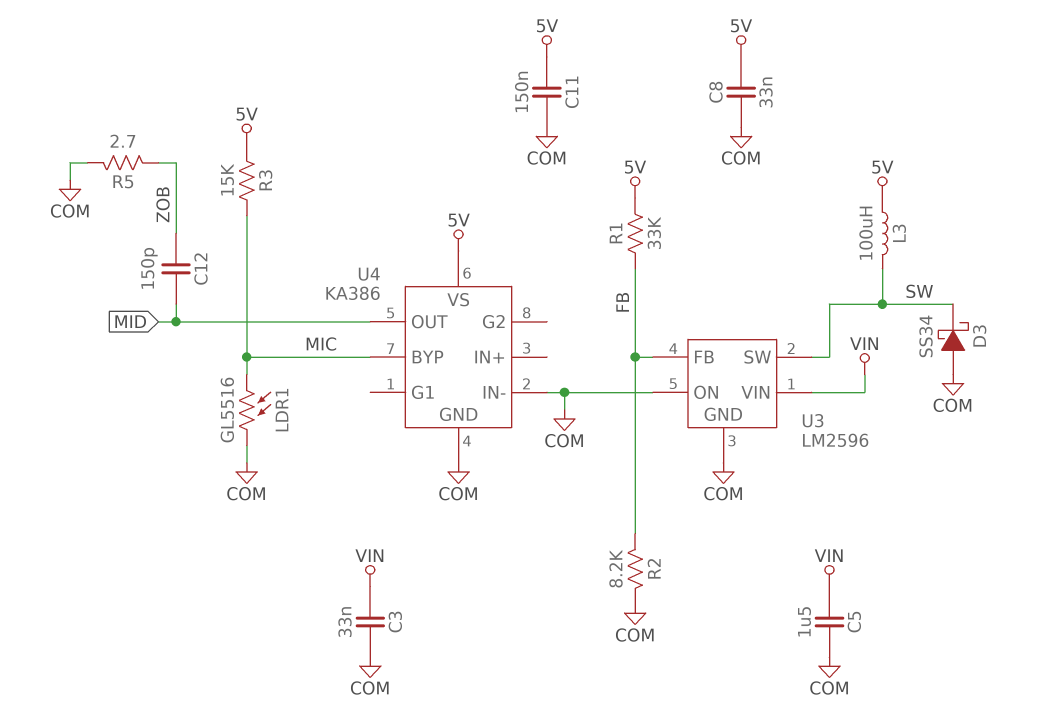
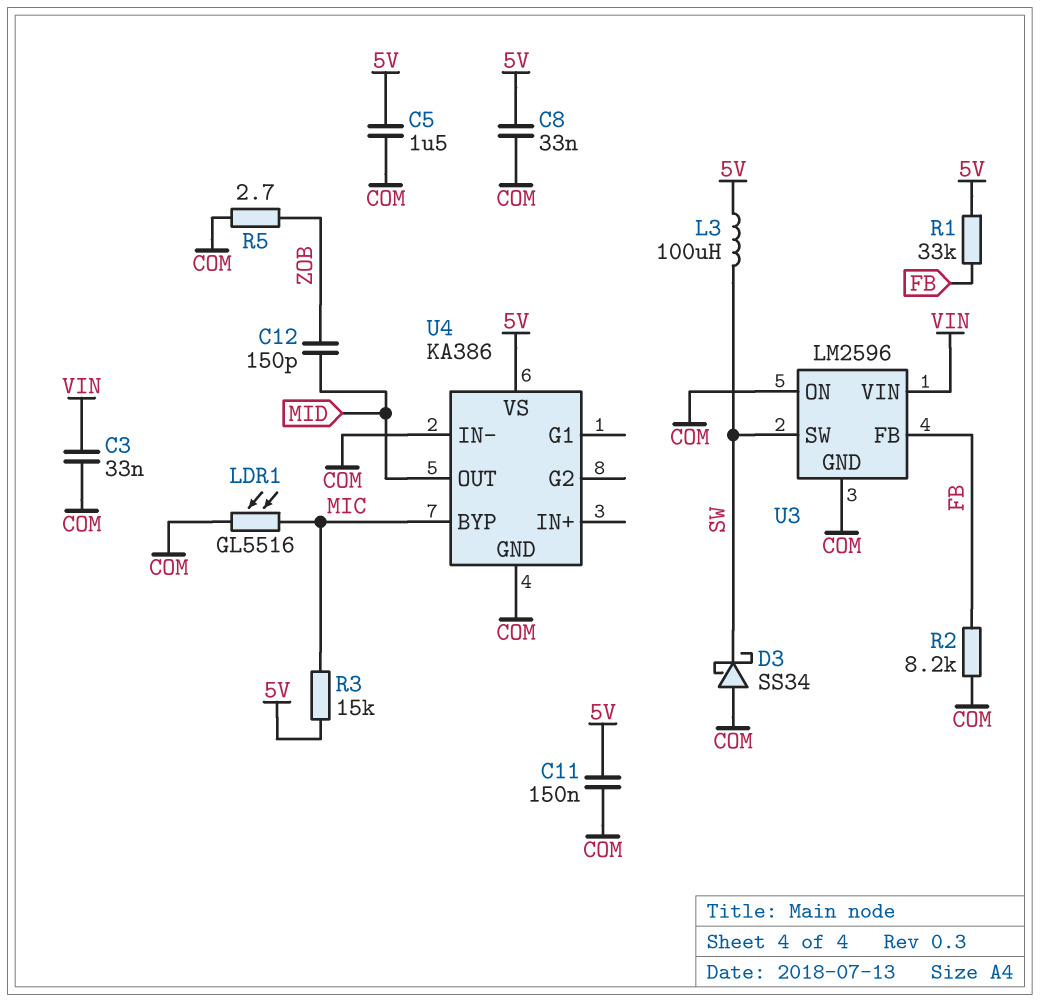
C5: 1.5uF (COM, VIN) -> 1.5uF (5V, COM)

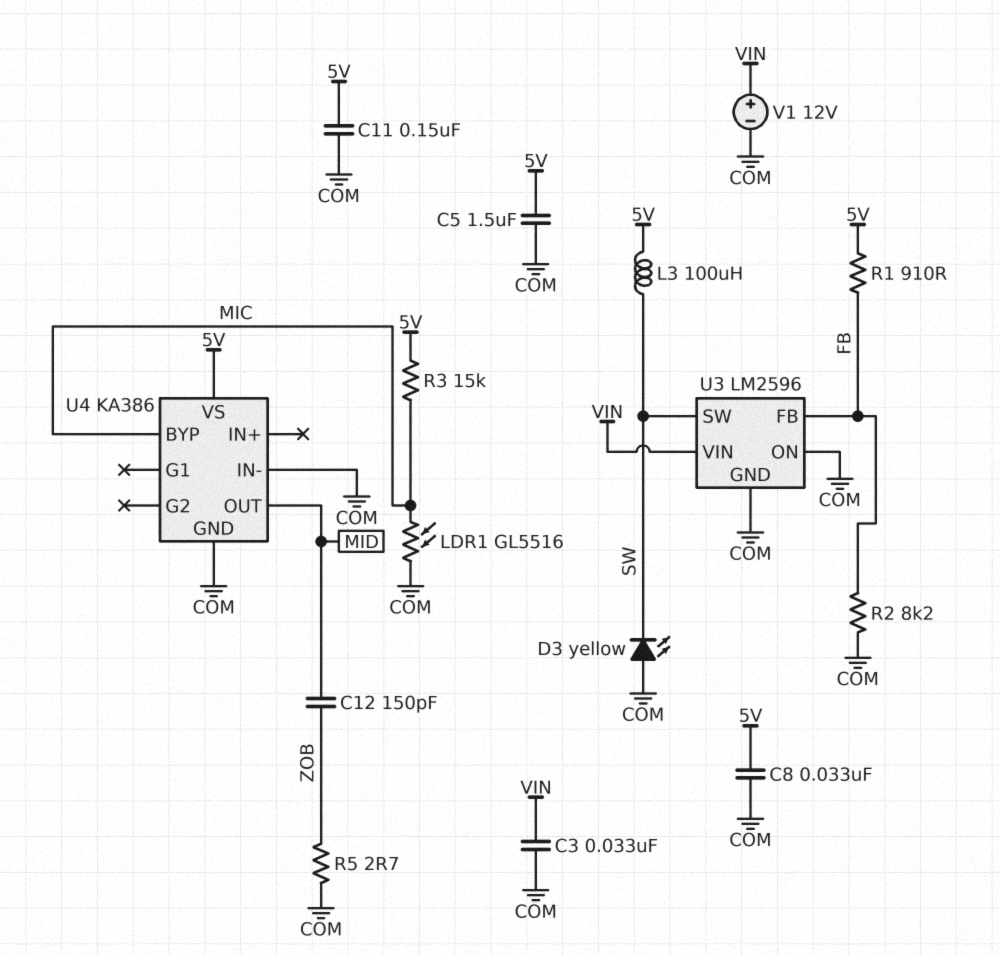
D3: schottky SS34 (A COM, K SW) -> LED yellow (A COM, K SW)
R1: 33k (5V, FB) -> 910 (5V, FB)
V1: none -> 12V (plus VIN, minus COM)

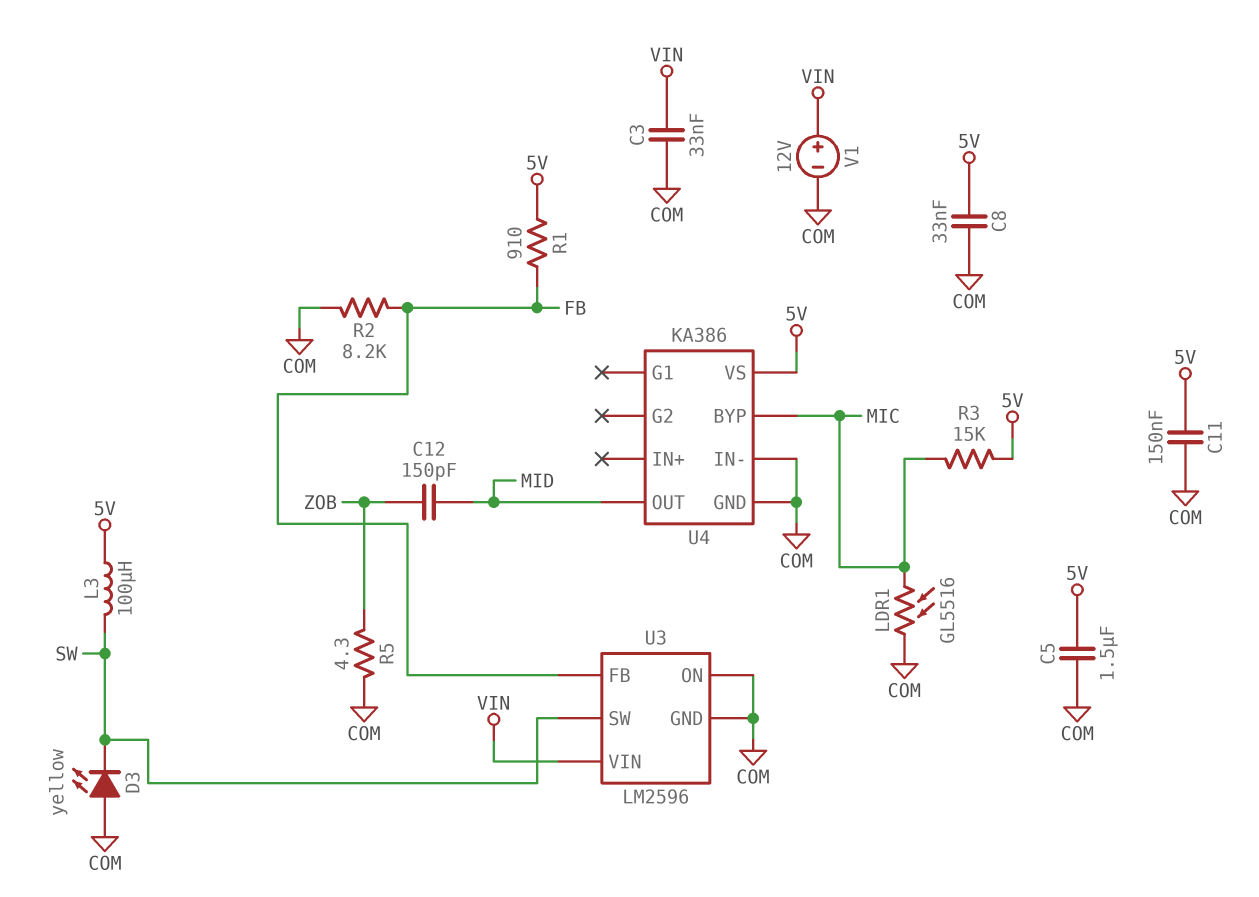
R5: 2.7 (COM, ZOB) -> 4.3 (COM, ZOB)

